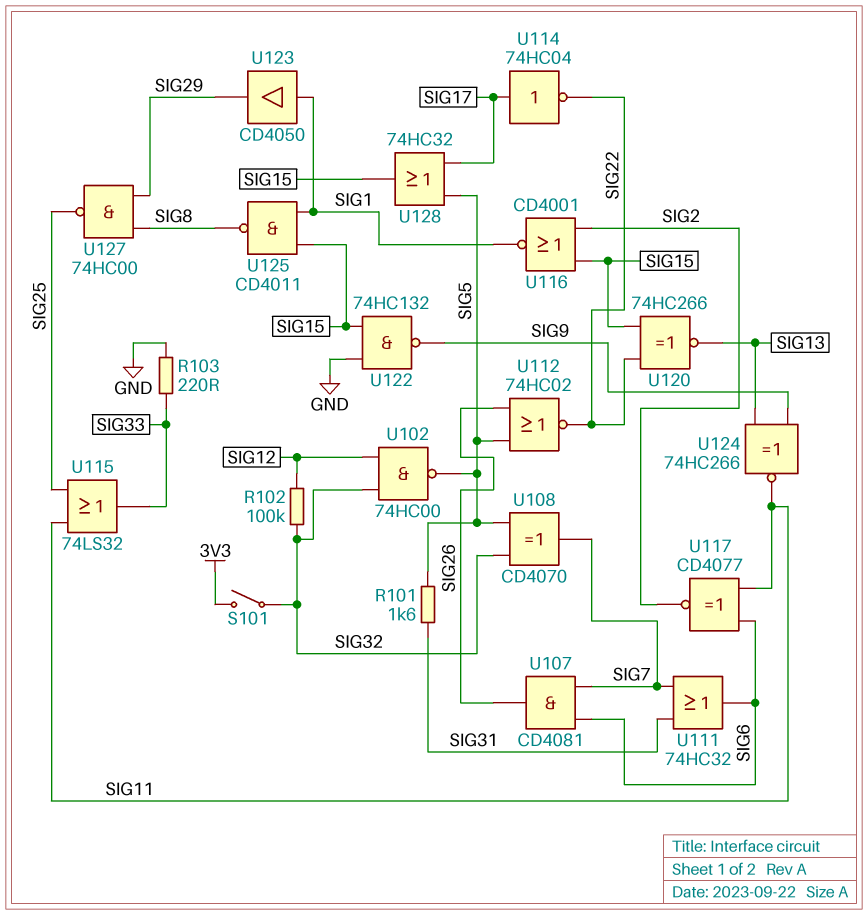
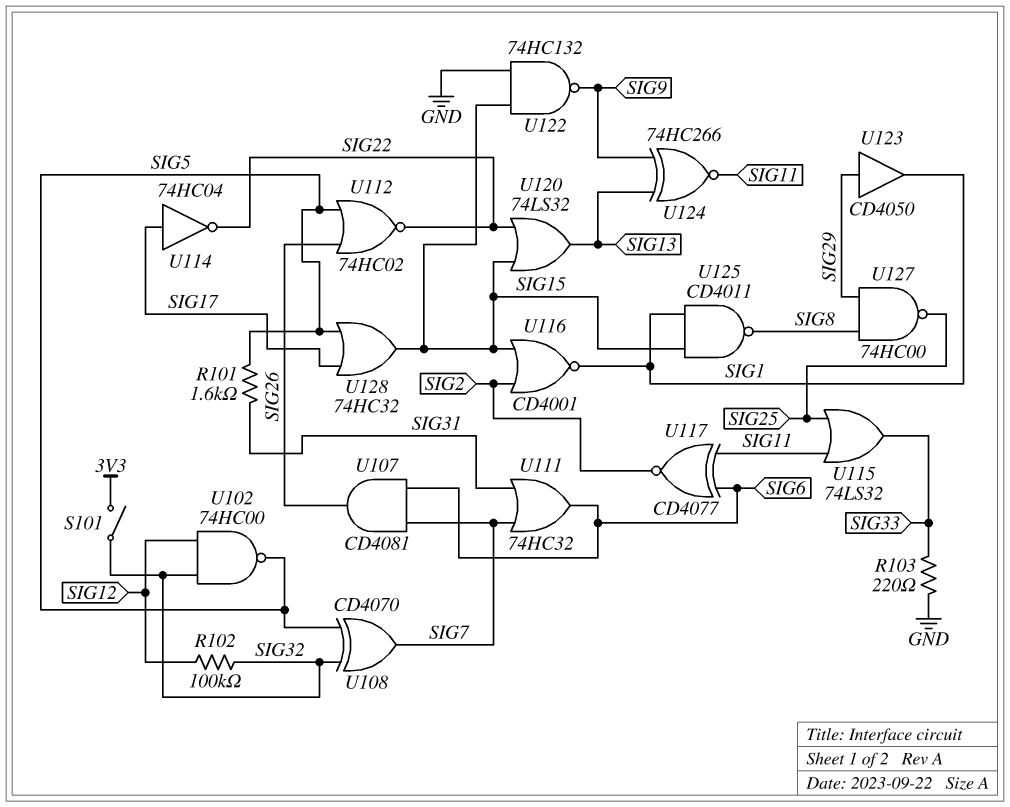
U120: XNOR 74HC266 (in SIG15, in SIG22, out SIG13) -> OR 74LS32 (in SIG15, in SIG22, out SIG13)
U123: buffer CD4050 (in SIG1, out SIG29) -> buffer CD4050 (in SIG29, out SIG1)

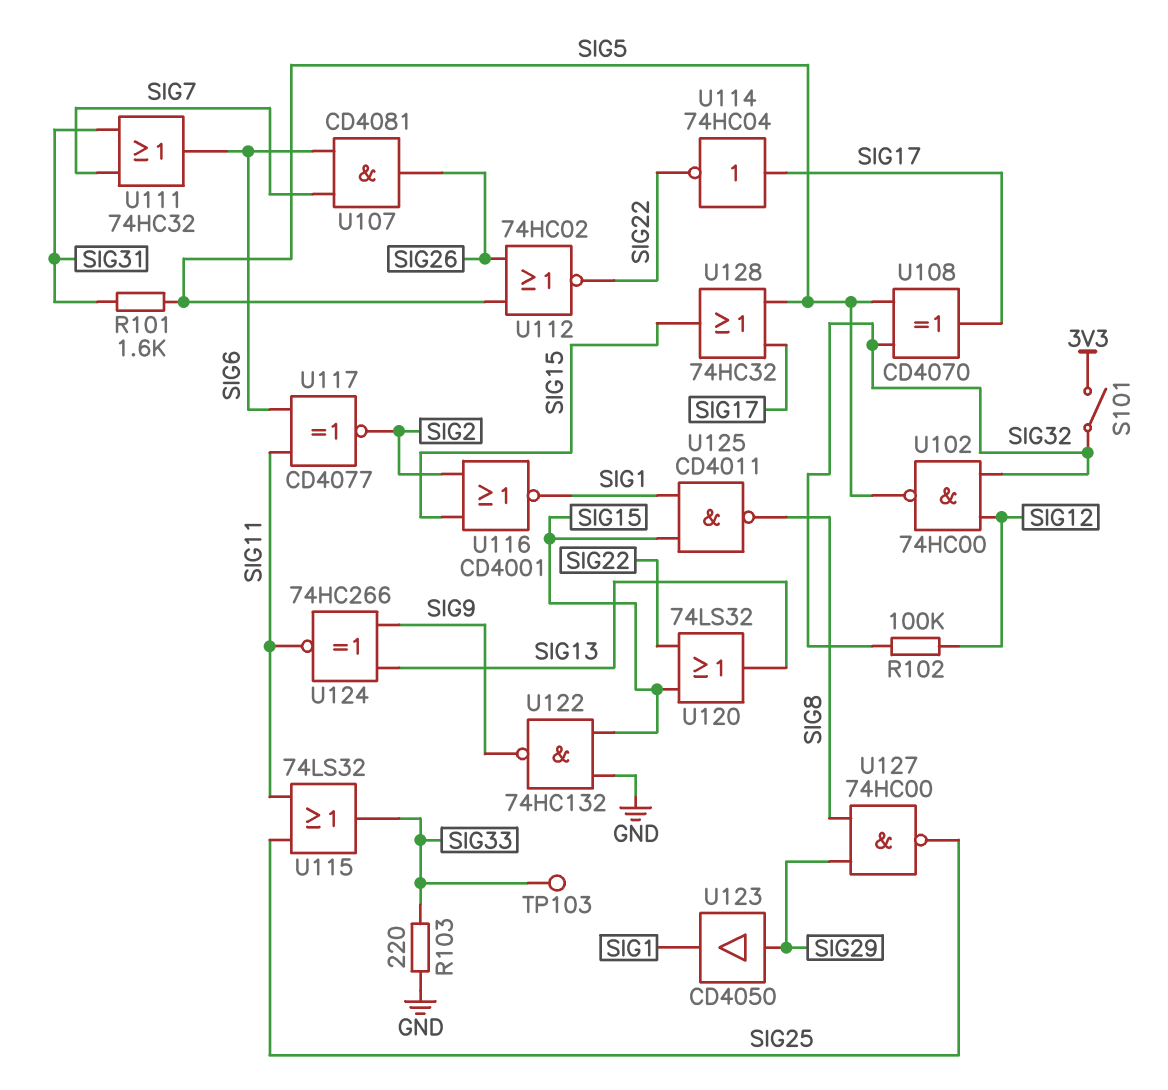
TP103: none -> test point (SIG33)
U108: XOR CD4070 (in SIG5, in SIG32, out SIG7) -> XOR CD4070 (in SIG5, in SIG32, out SIG17)

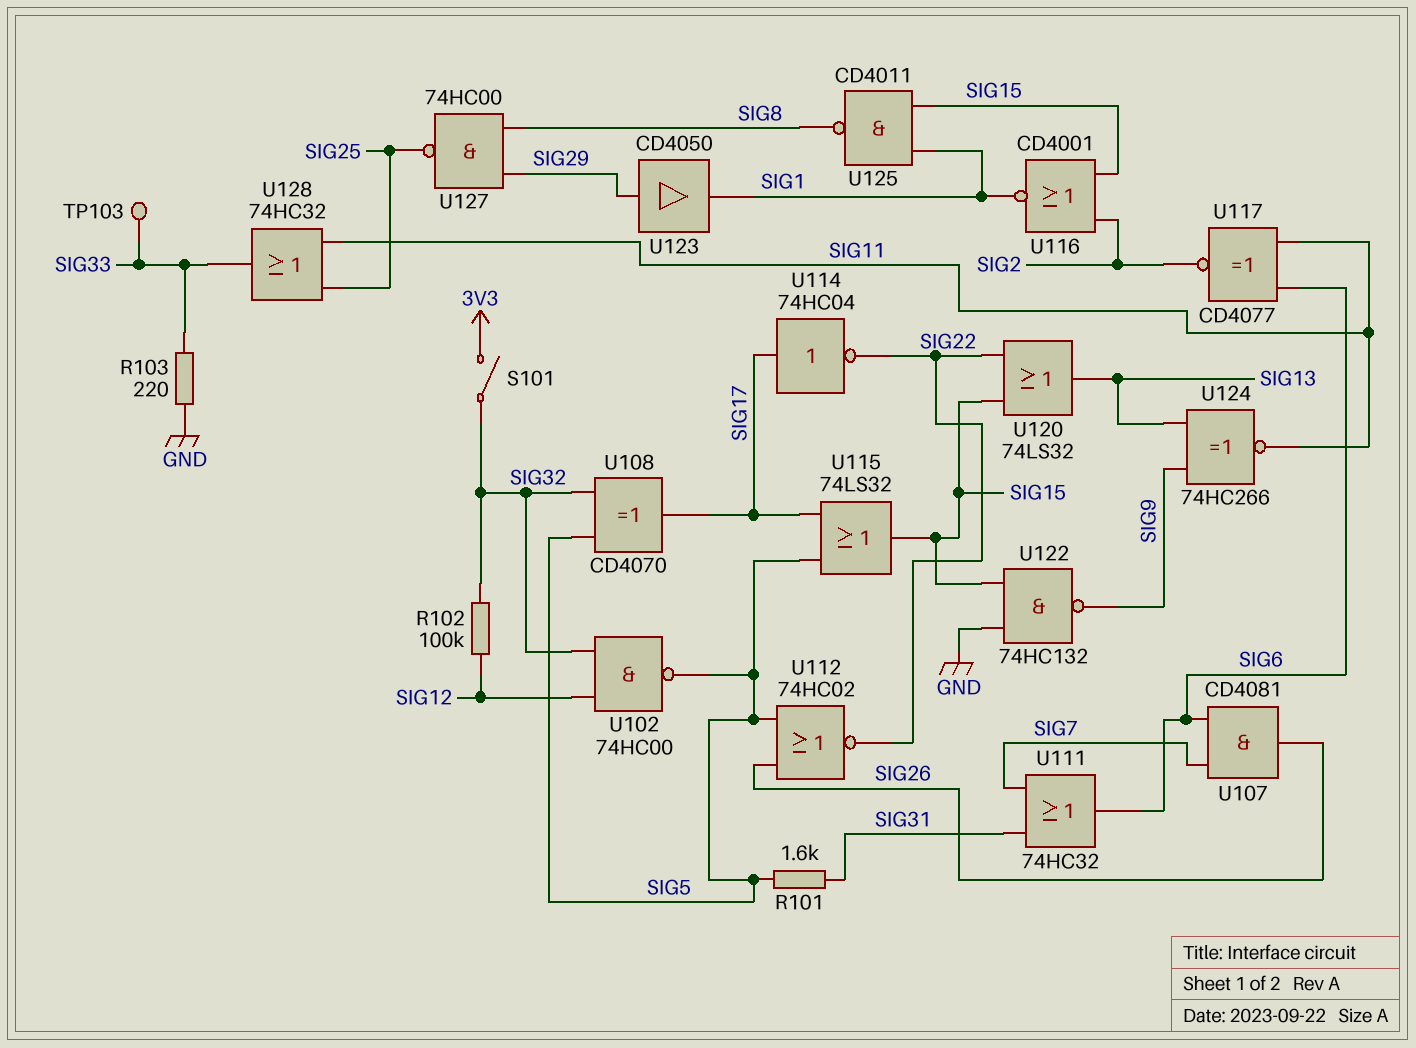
U115: OR 74LS32 (in SIG11, in SIG25, out SIG33) -> OR 74LS32 (in SIG5, in SIG17, out SIG15)
U128: OR 74HC32 (in SIG5, in SIG17, out SIG15) -> OR 74HC32 (in SIG11, in SIG25, out SIG33)

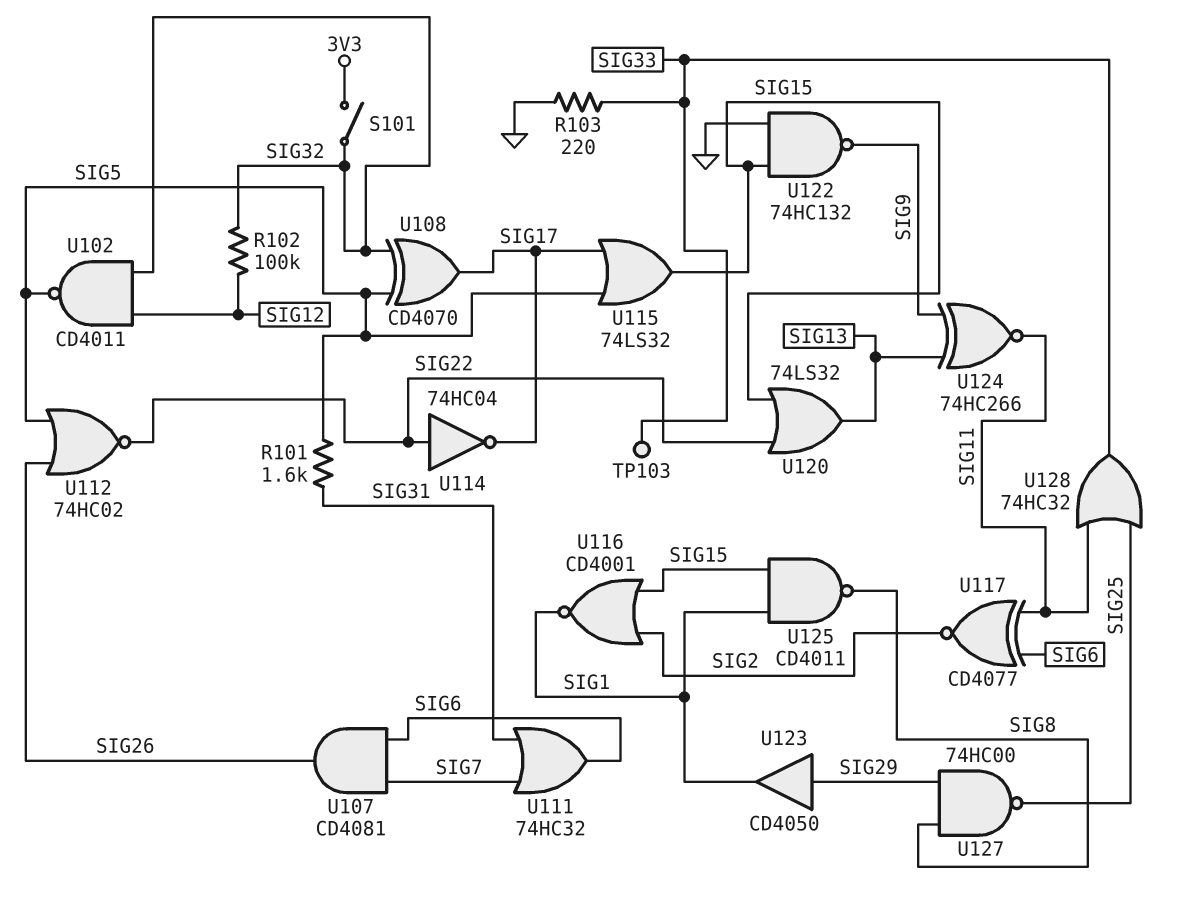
U102: NAND 74HC00 (in SIG12, in SIG32, out SIG5) -> NAND CD4011 (in SIG12, in SIG32, out SIG5)
U114: NOT 74HC04 (in SIG17, out SIG22) -> NOT 74HC04 (in SIG22, out SIG17)

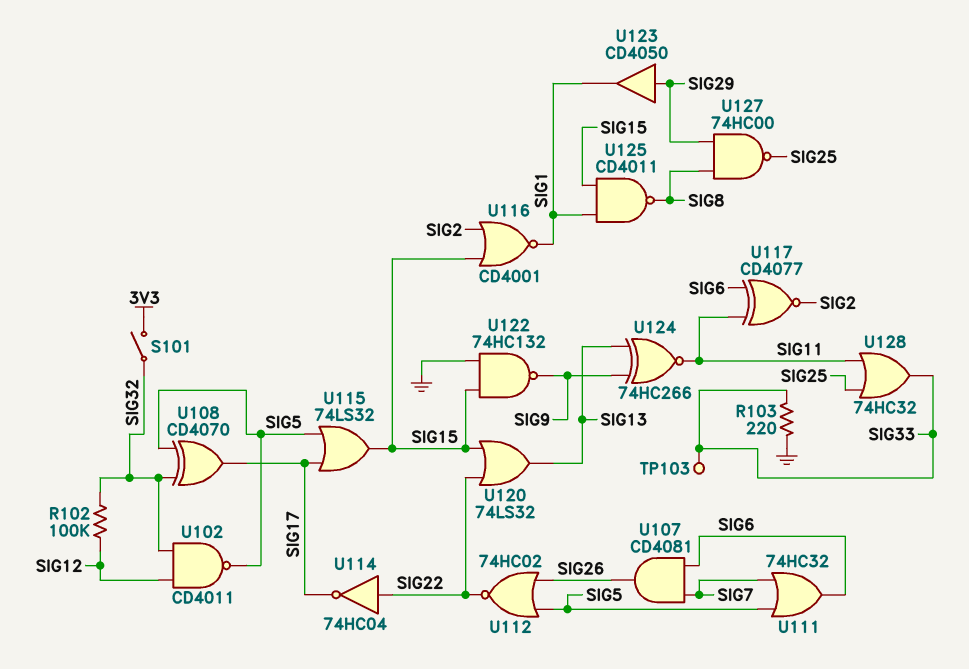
R101: 1.6k (SIG5, SIG31) -> none
U111: OR 74HC32 (in SIG7, in SIG31, out SIG6) -> OR 74HC32 (in SIG5, in SIG7, out SIG6)

